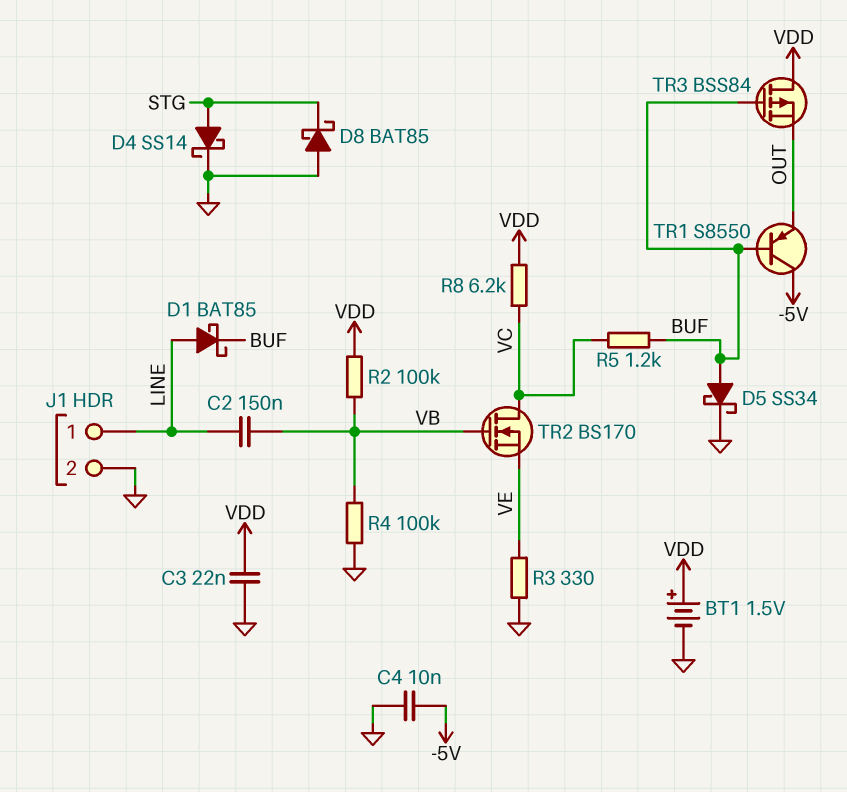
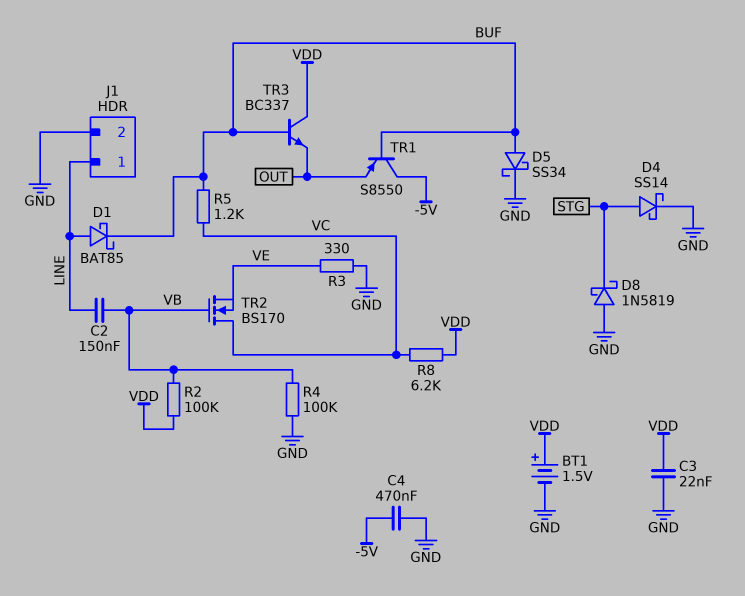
C4: 10nF (-5V, GND) -> 470nF (-5V, GND)
D8: schottky BAT85 (A GND, K STG) -> schottky 1N5819 (A GND, K STG)
TR3: PMOS BSS84 (G BUF, D VDD, S OUT) -> NPN BC337 (B BUF, C VDD, E OUT)

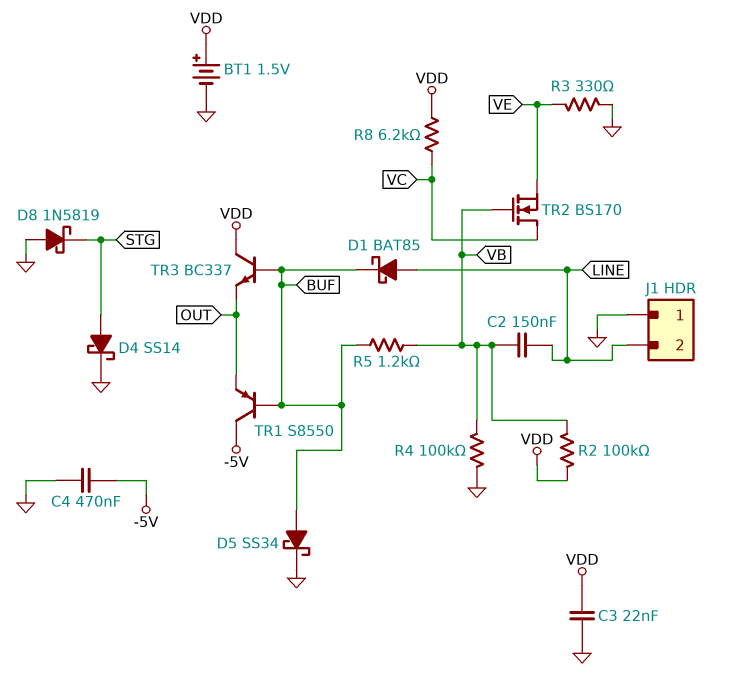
J1 pin 1: LINE -> GND
J1 pin 2: GND -> LINE
R5: 1.2k (BUF, VC) -> 1.2k (BUF, VB)

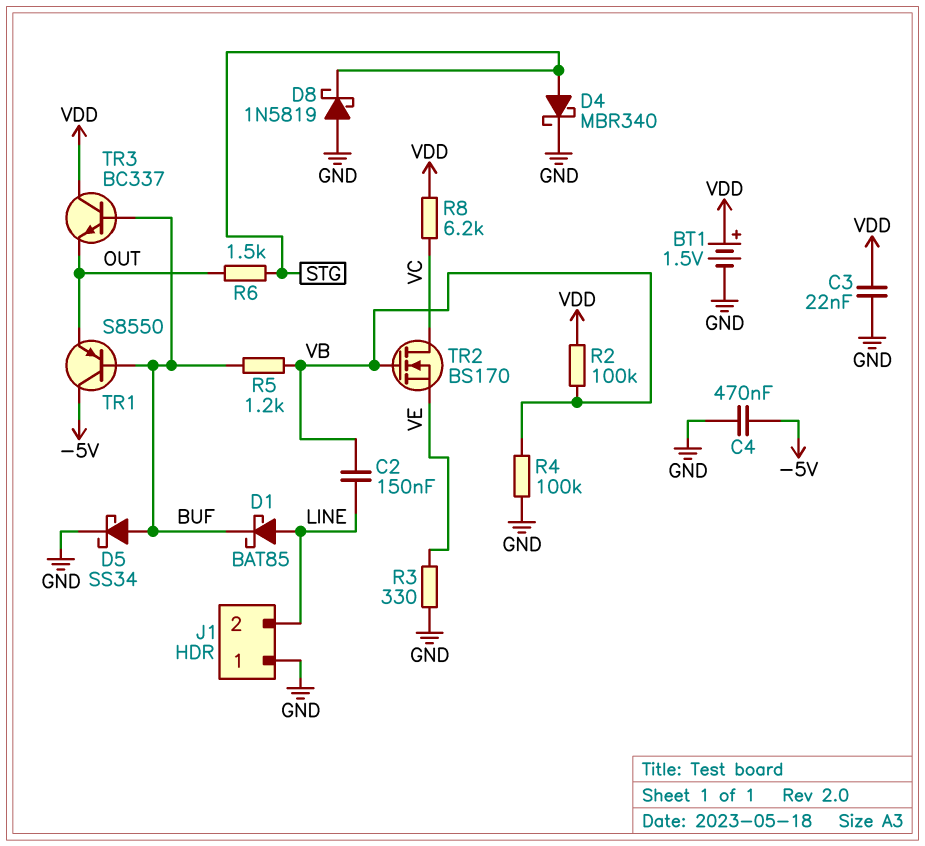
D4: schottky SS14 (A STG, K GND) -> schottky MBR340 (A STG, K GND)
R6: none -> 1.5k (OUT, STG)

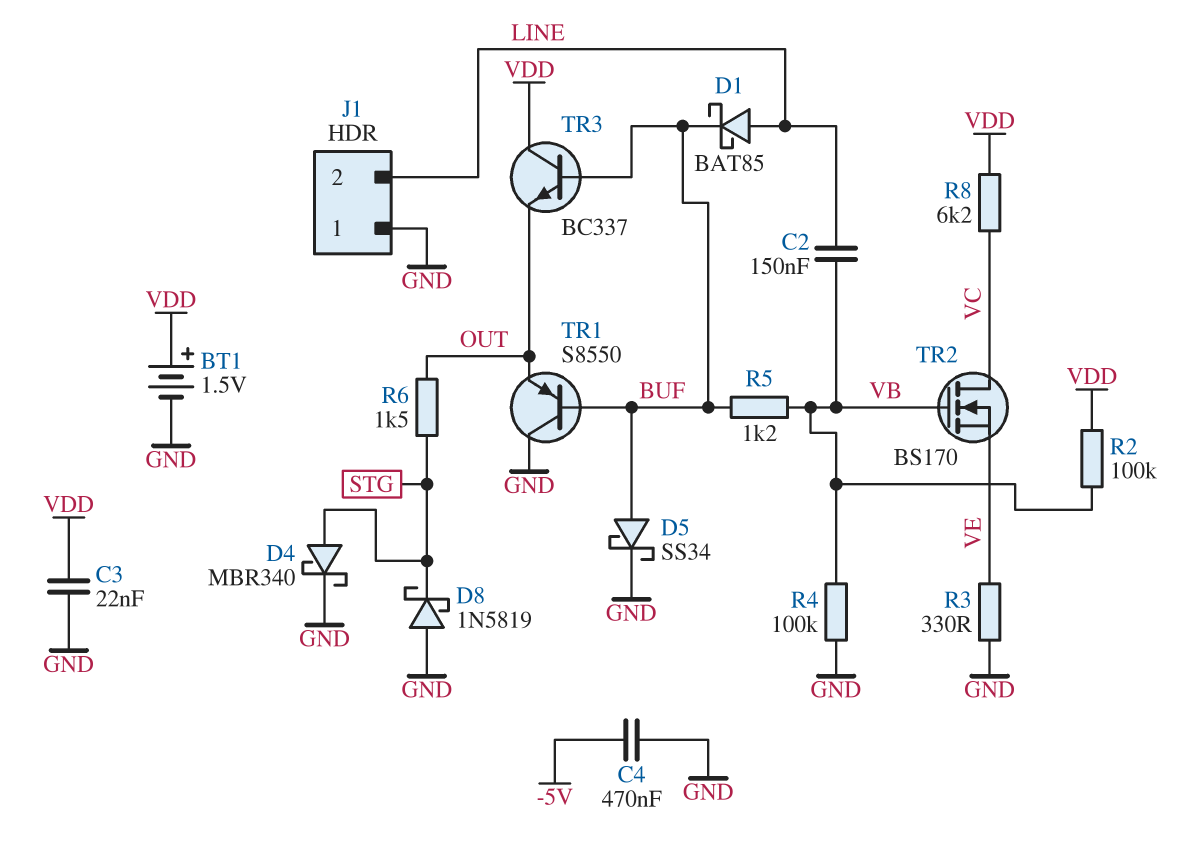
TR1: PNP S8550 (B BUF, C -5V, E OUT) -> PNP S8550 (B BUF, C GND, E OUT)

